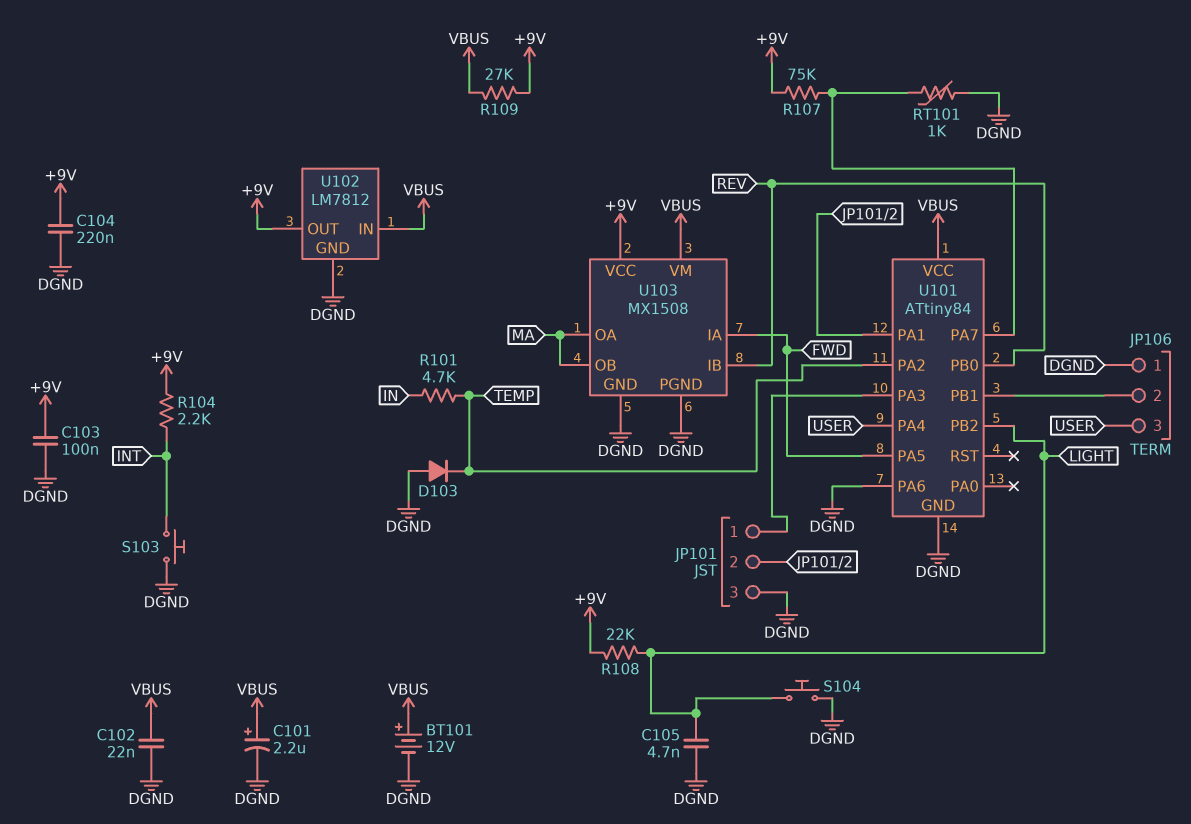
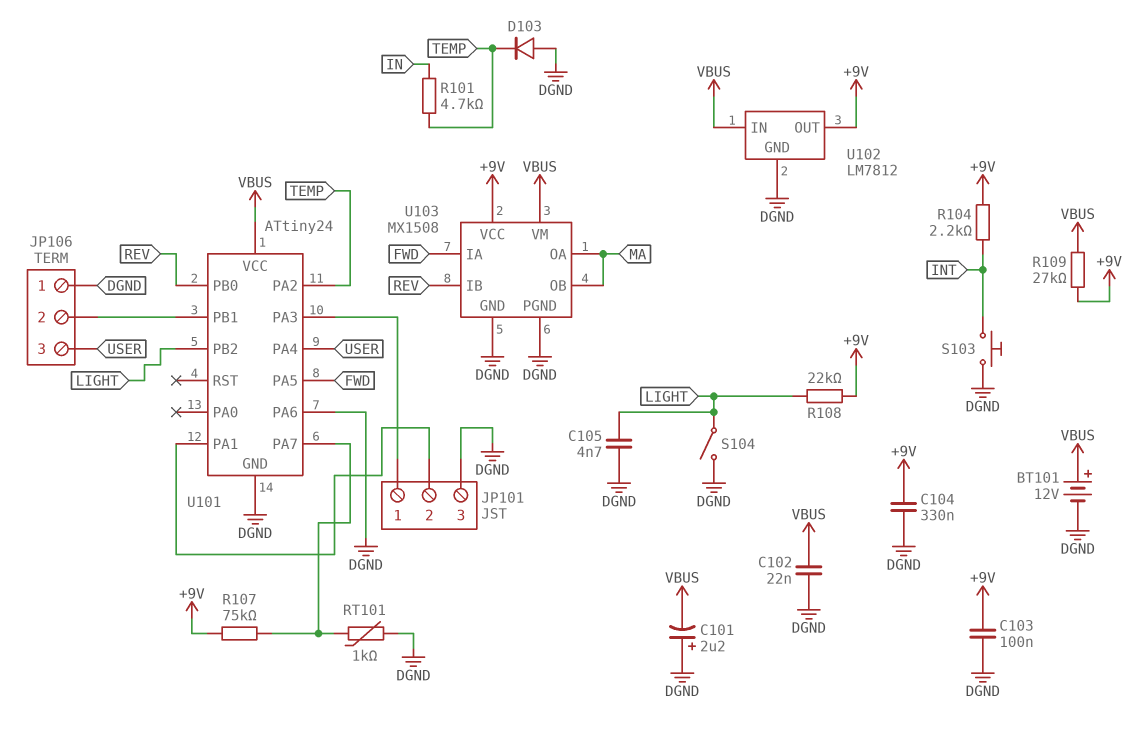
C101: 2.2uF (plus VBUS, minus DGND) -> 2.2uF (plus DGND, minus VBUS)
C104: 220nF (+9V, DGND) -> 330nF (+9V, DGND)
S104: button (DGND, LIGHT) -> switch (DGND, LIGHT)
U101: ATtiny84 -> ATtiny24

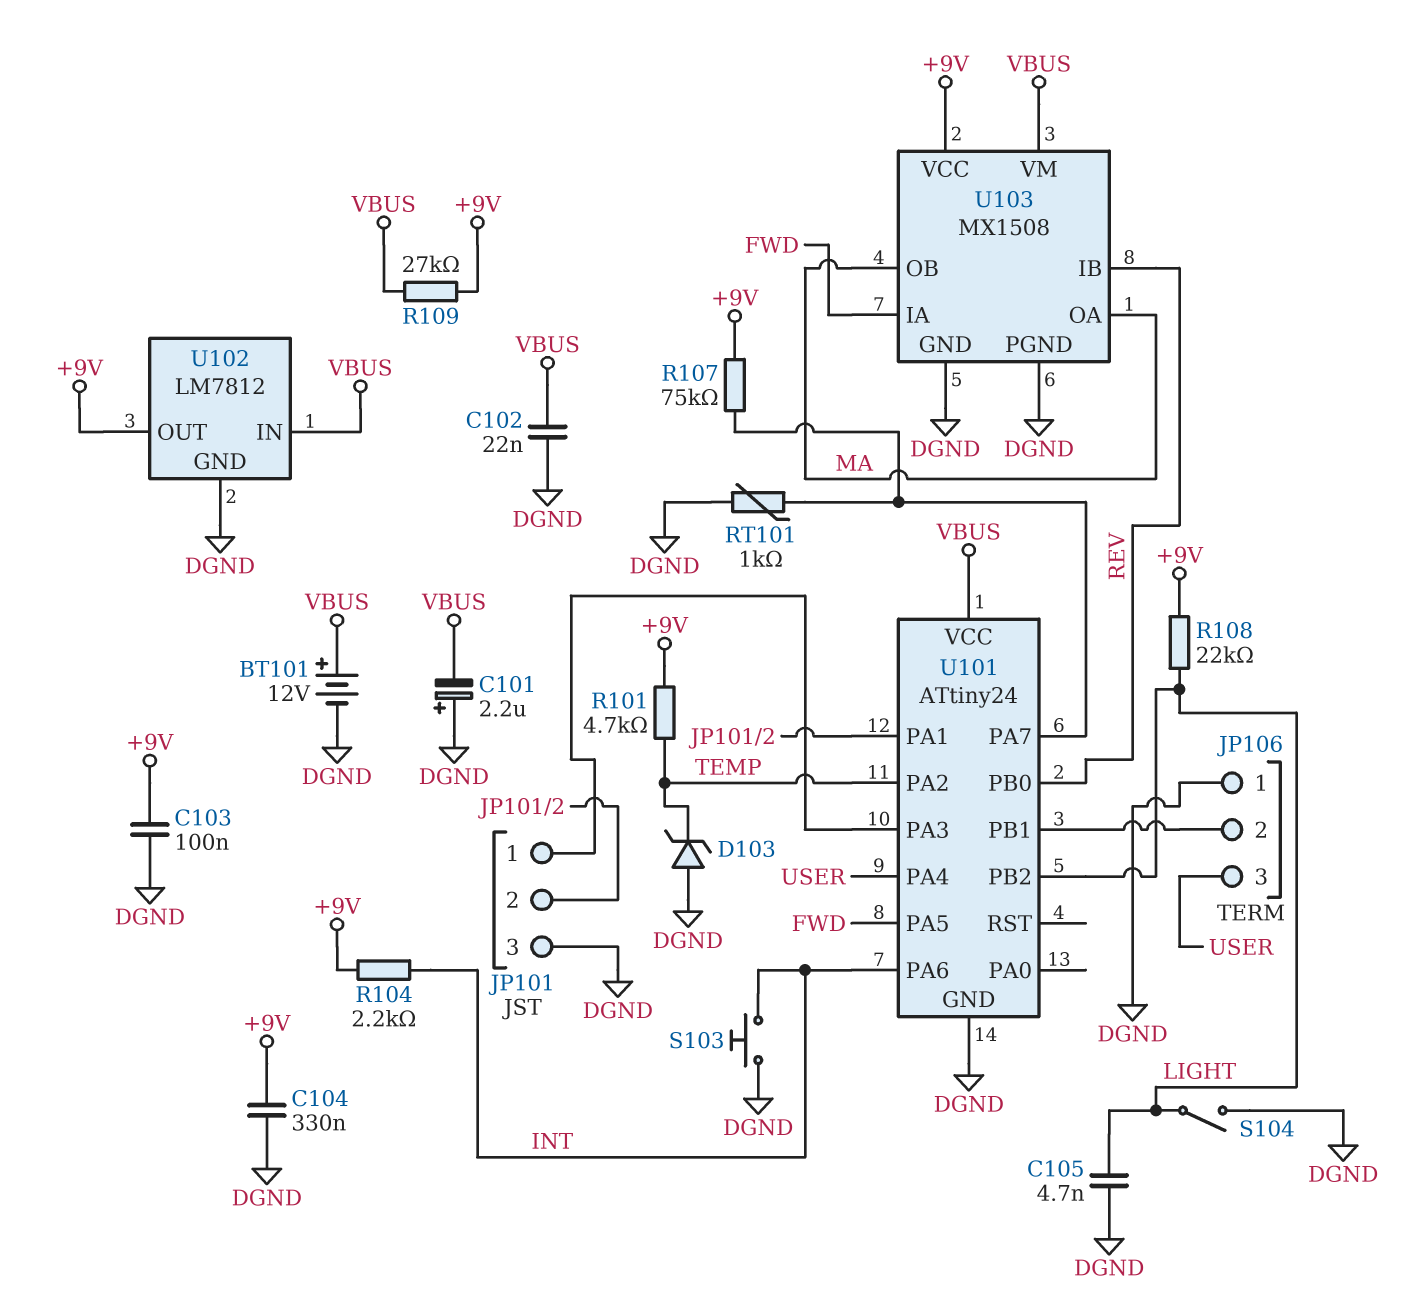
D103: diode (A DGND, K TEMP) -> zener (A DGND, K TEMP)
R101: 4.7k (IN, TEMP) -> 4.7k (+9V, TEMP)
U101 pin PA6: DGND -> INT

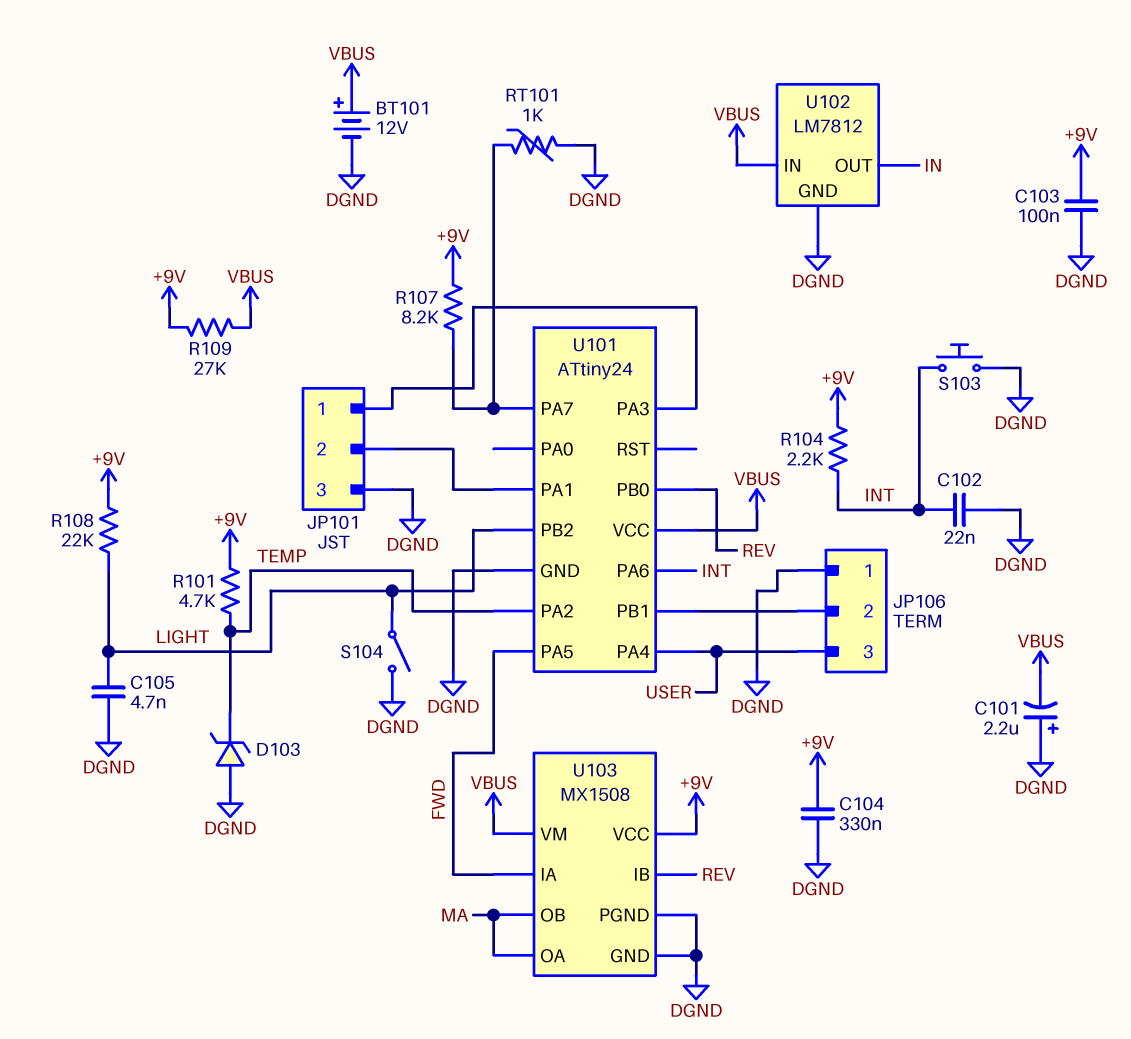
C102: 22nF (DGND, VBUS) -> 22nF (DGND, INT)
R107: 75k (+9V, U101/PA7) -> 8.2k (+9V, U101/PA7)
U102 pin OUT: +9V -> IN

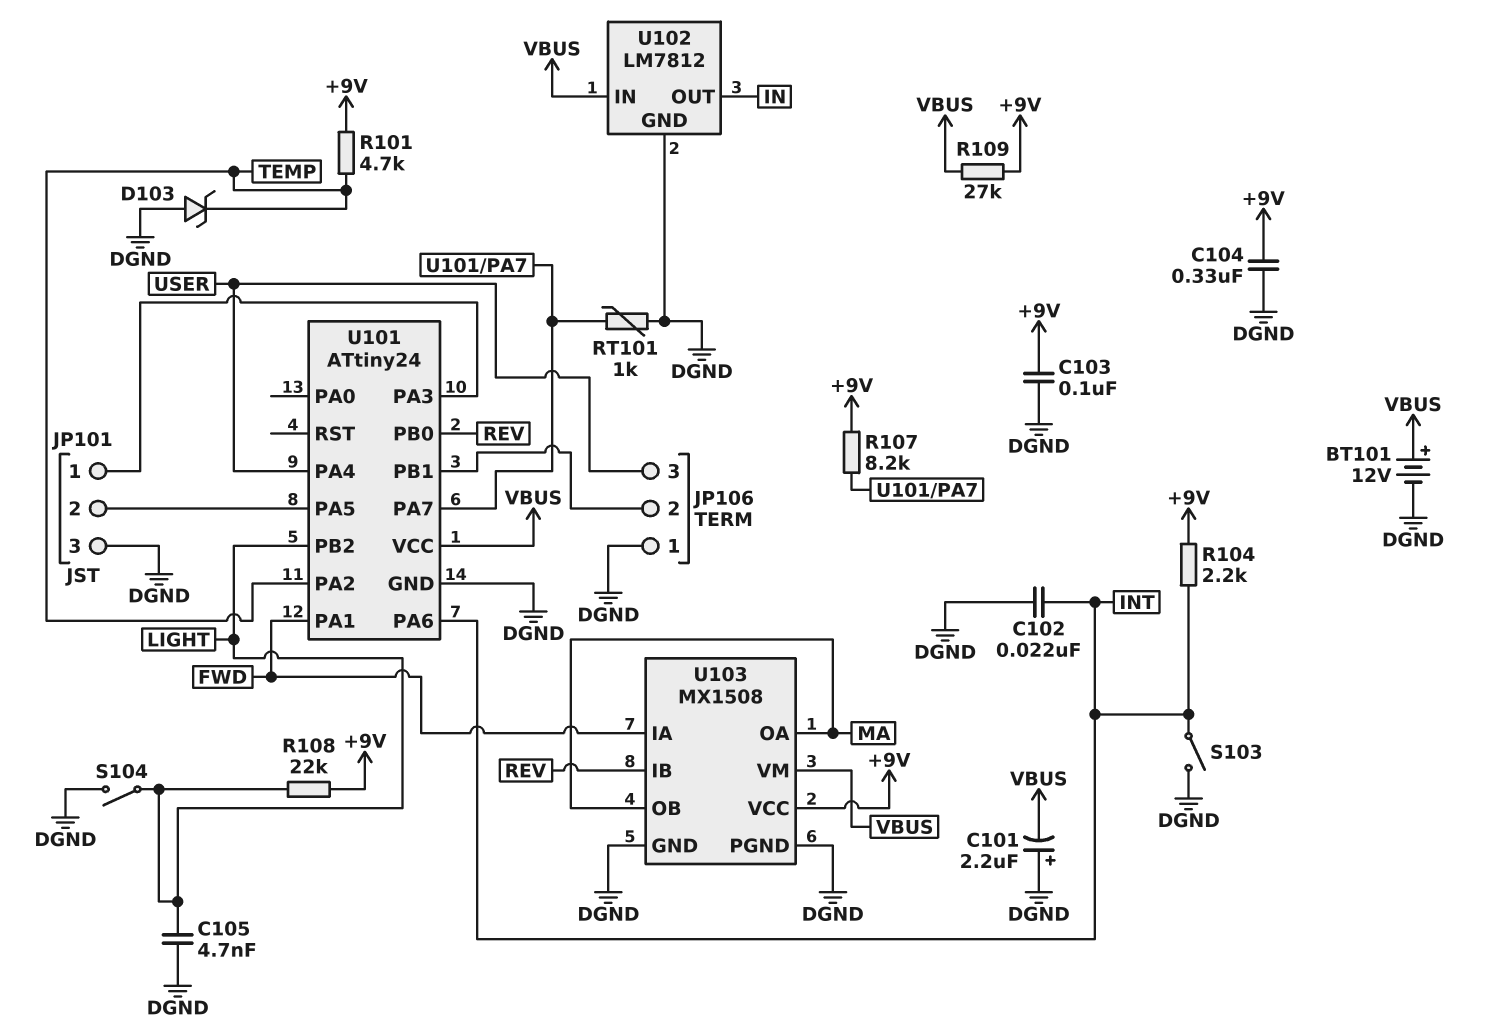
S103: button (DGND, INT) -> switch (DGND, INT)
U101 pin PA1: JP101/2 -> FWD
U101 pin PA5: FWD -> JP101/2

